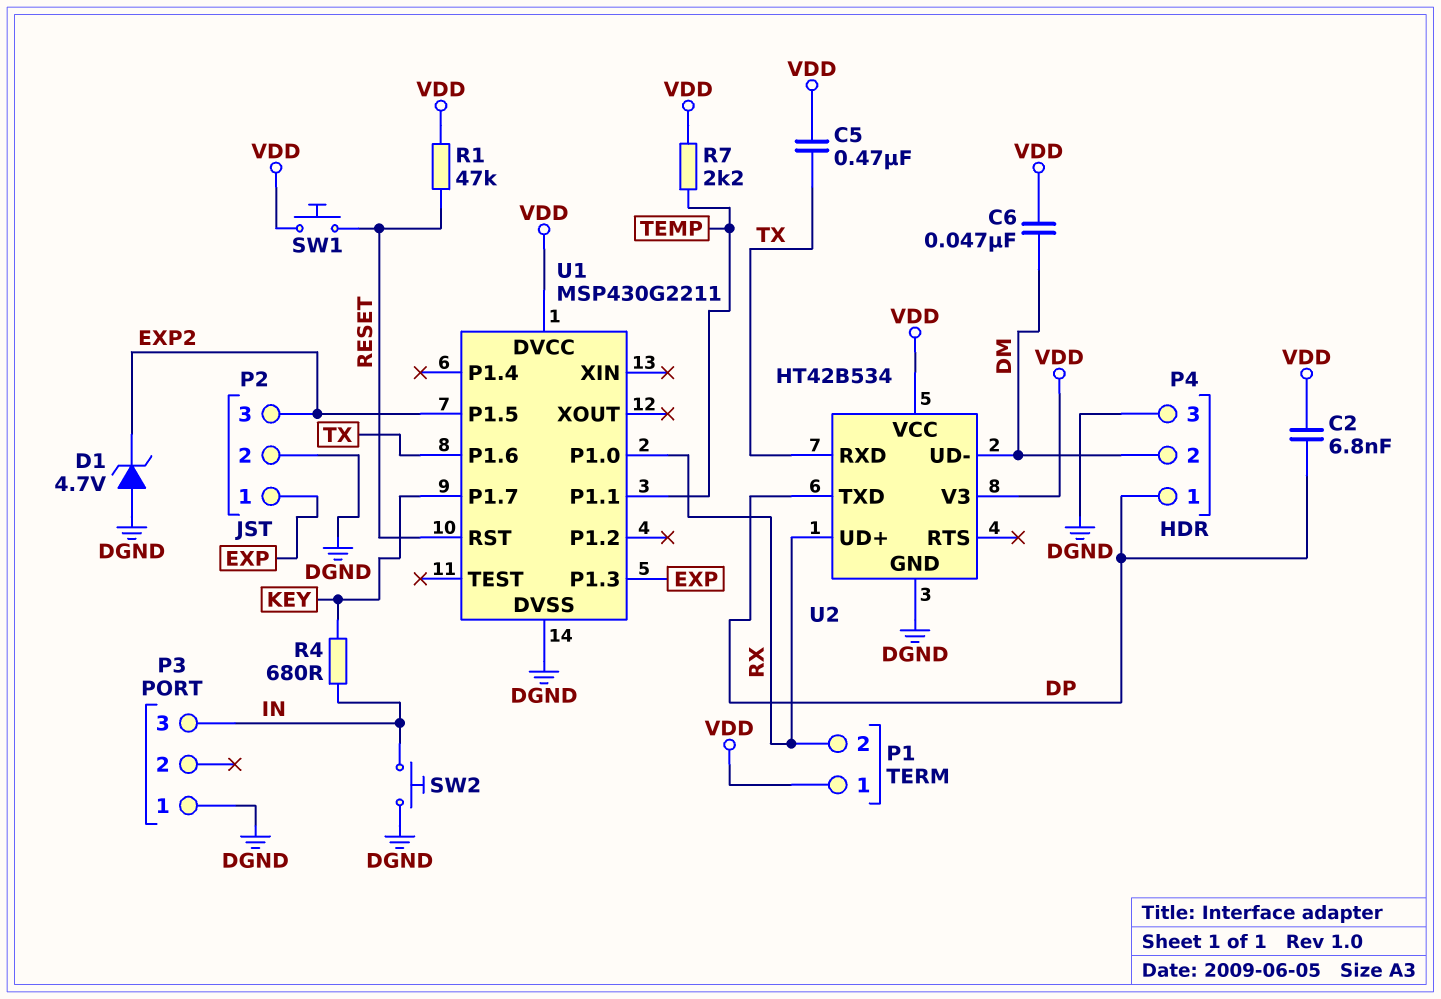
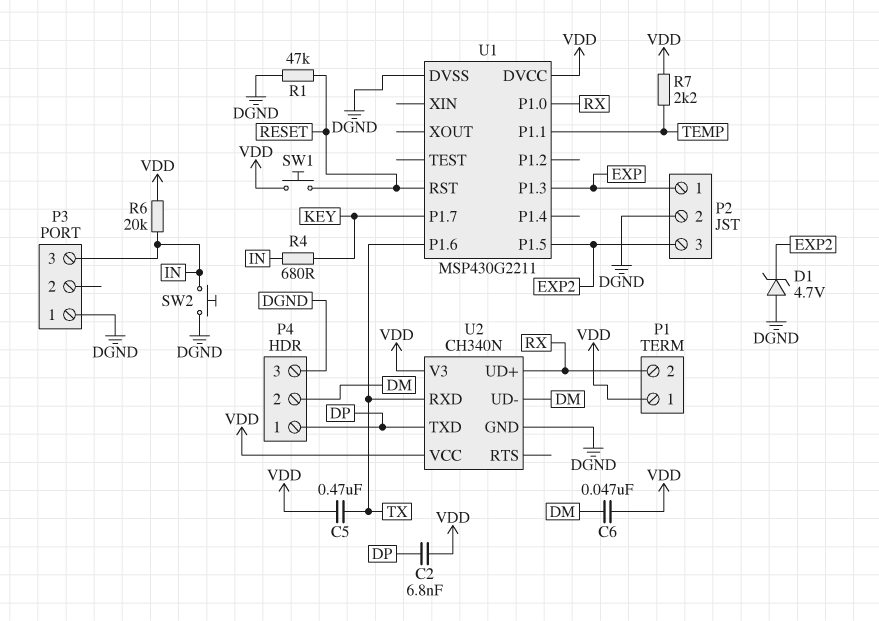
R1: 47k (RESET, VDD) -> 47k (DGND, RESET)
R6: none -> 20k (IN, VDD)
U2: HT42B534 -> CH340N

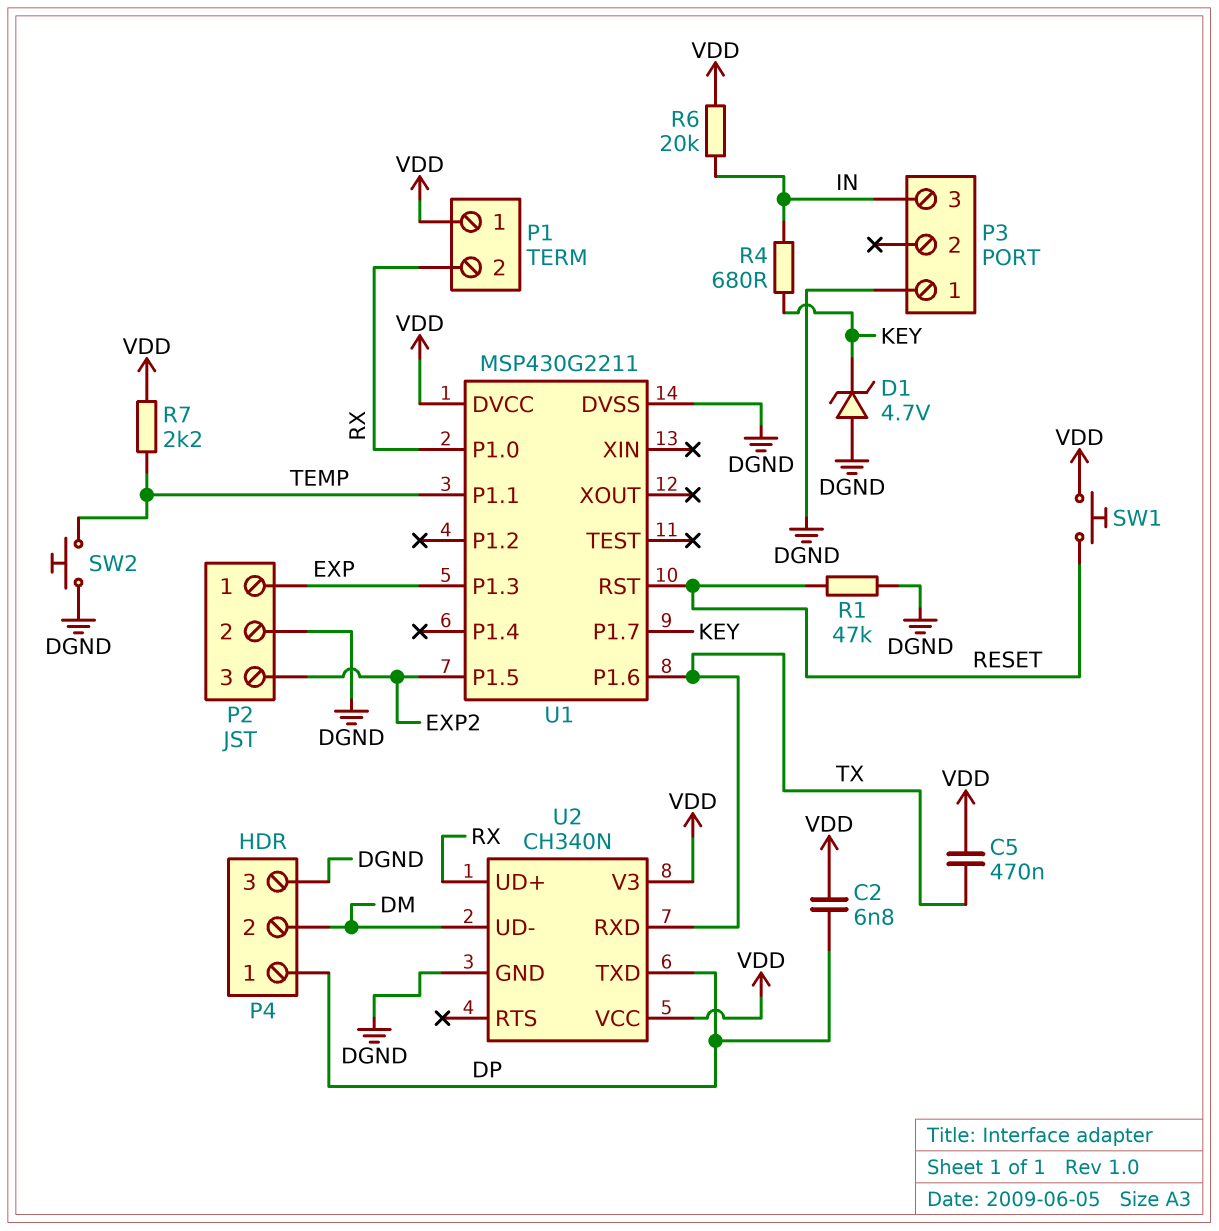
C6: 47nF (DM, VDD) -> none
D1: zener 4.7V (A DGND, K EXP2) -> zener 4.7V (A DGND, K KEY)
SW2: button (DGND, IN) -> button (DGND, TEMP)

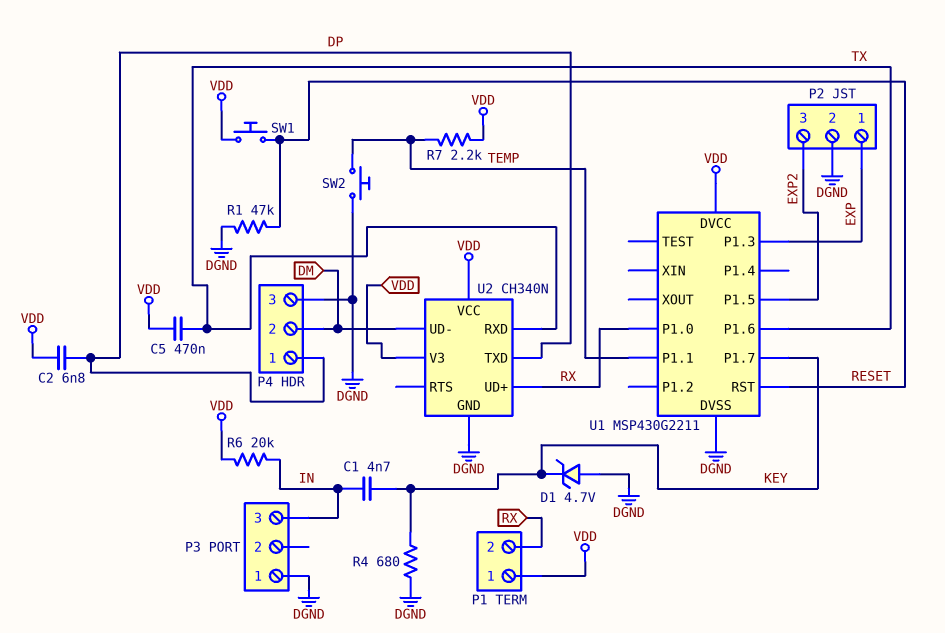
C1: none -> 4.7nF (IN, KEY)
R4: 680 (IN, KEY) -> 680 (DGND, KEY)

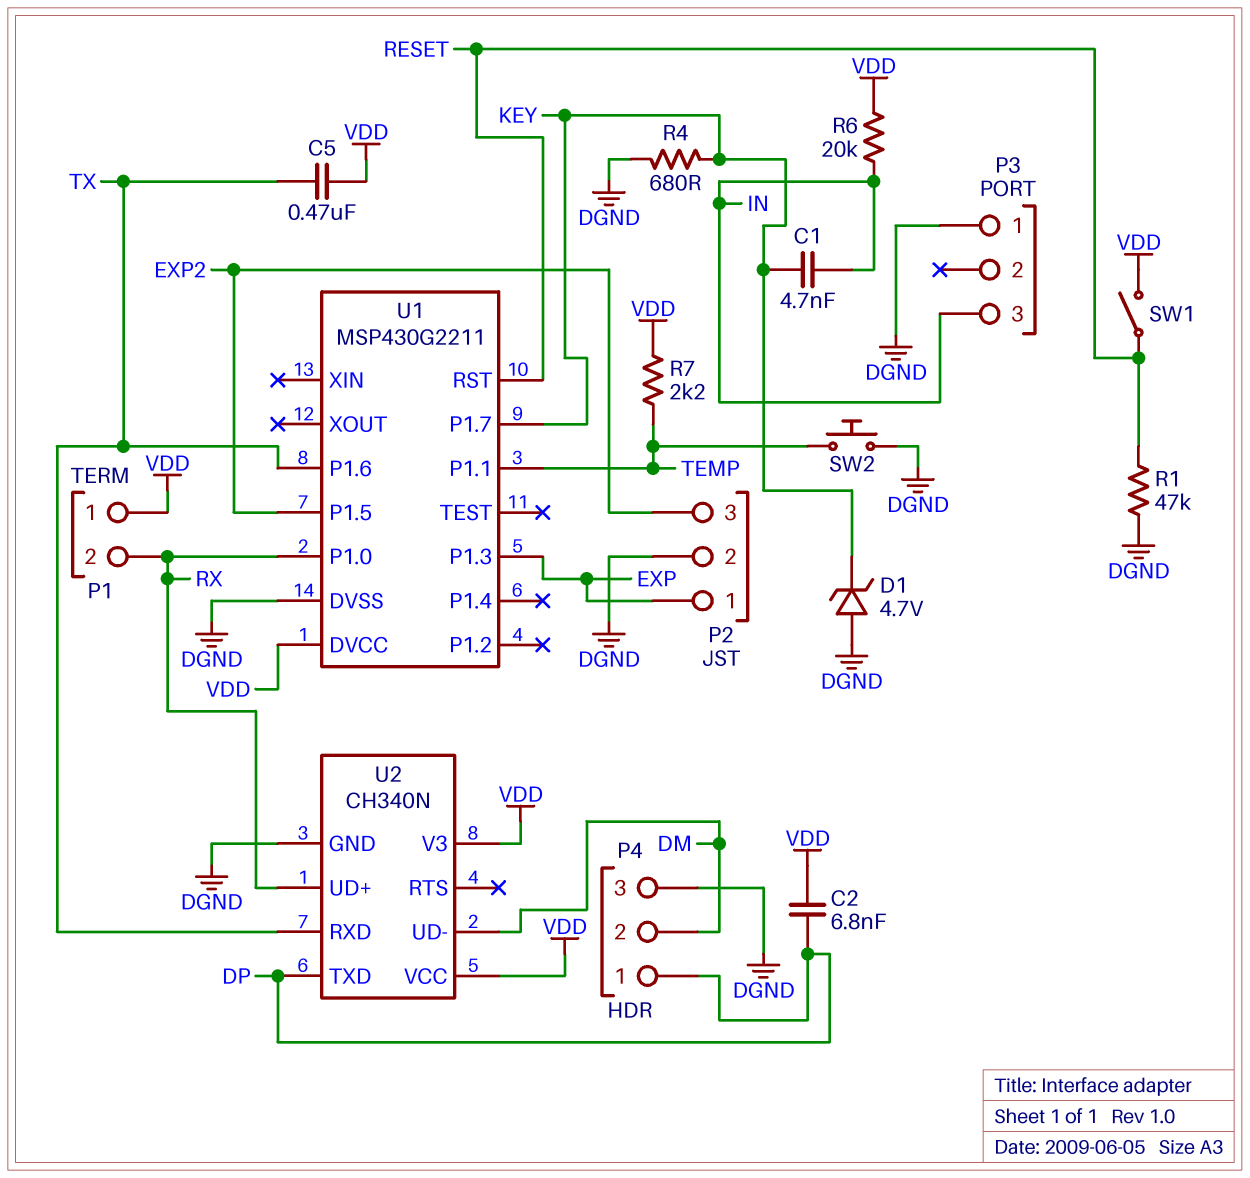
SW1: button (RESET, VDD) -> switch (RESET, VDD)

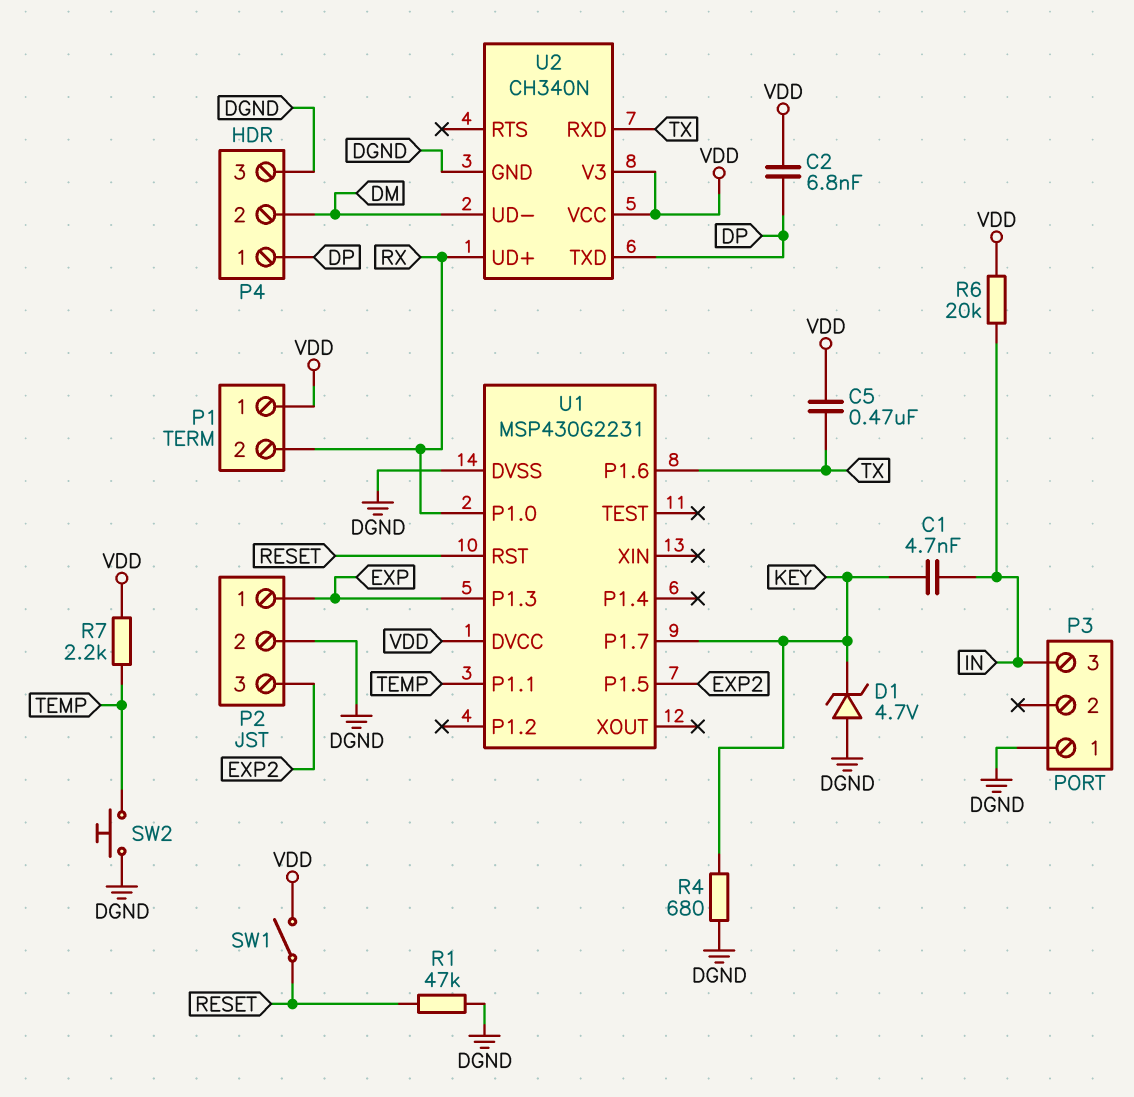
U1: MSP430G2211 -> MSP430G2231

